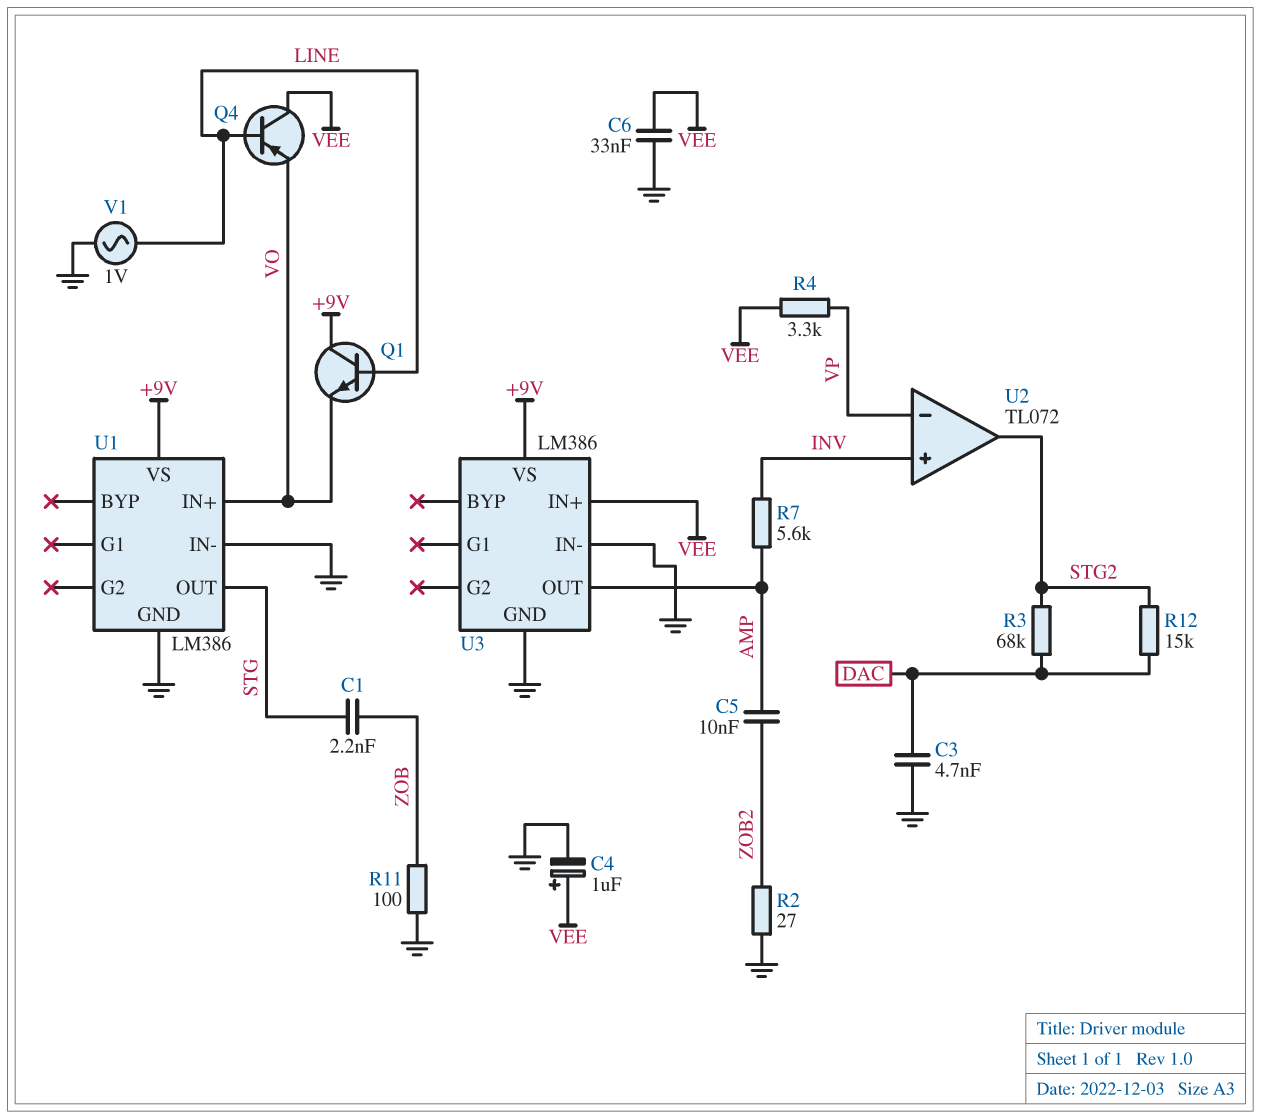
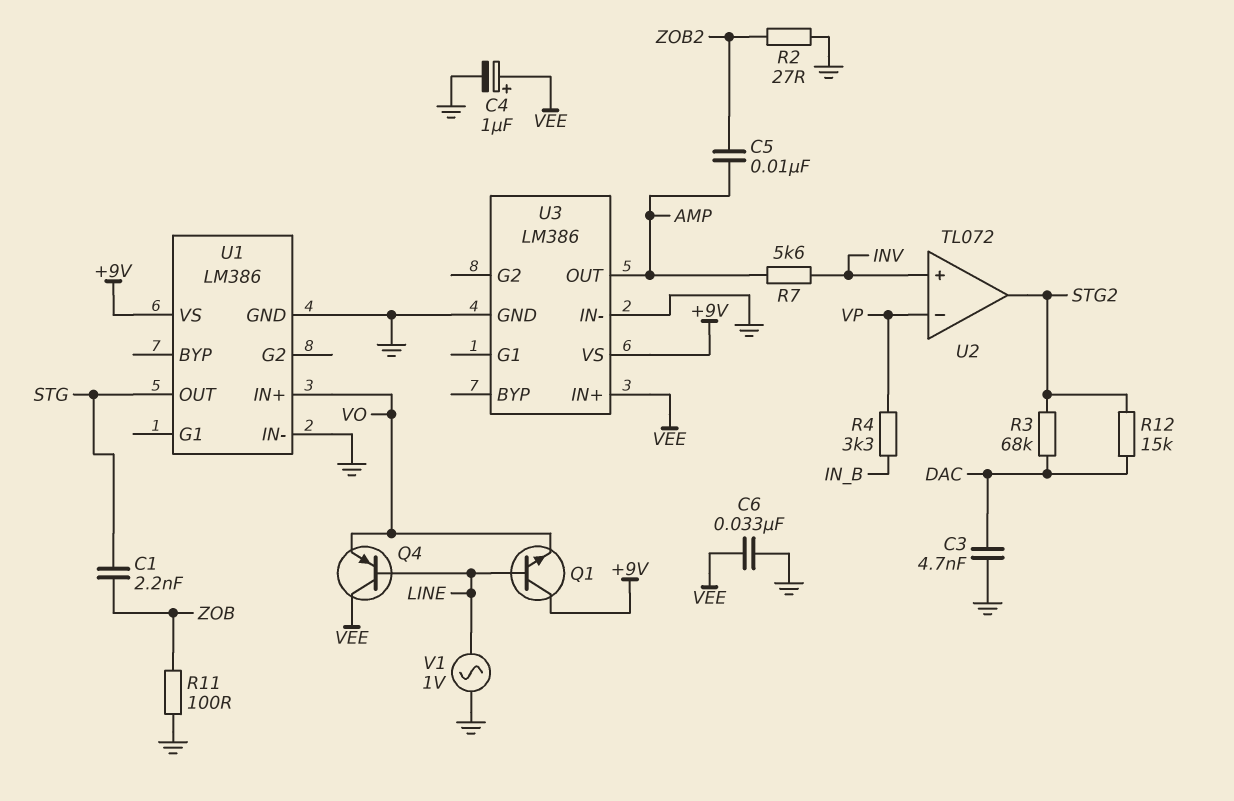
R4: 3.3k (VEE, VP) -> 3.3k (IN_B, VP)

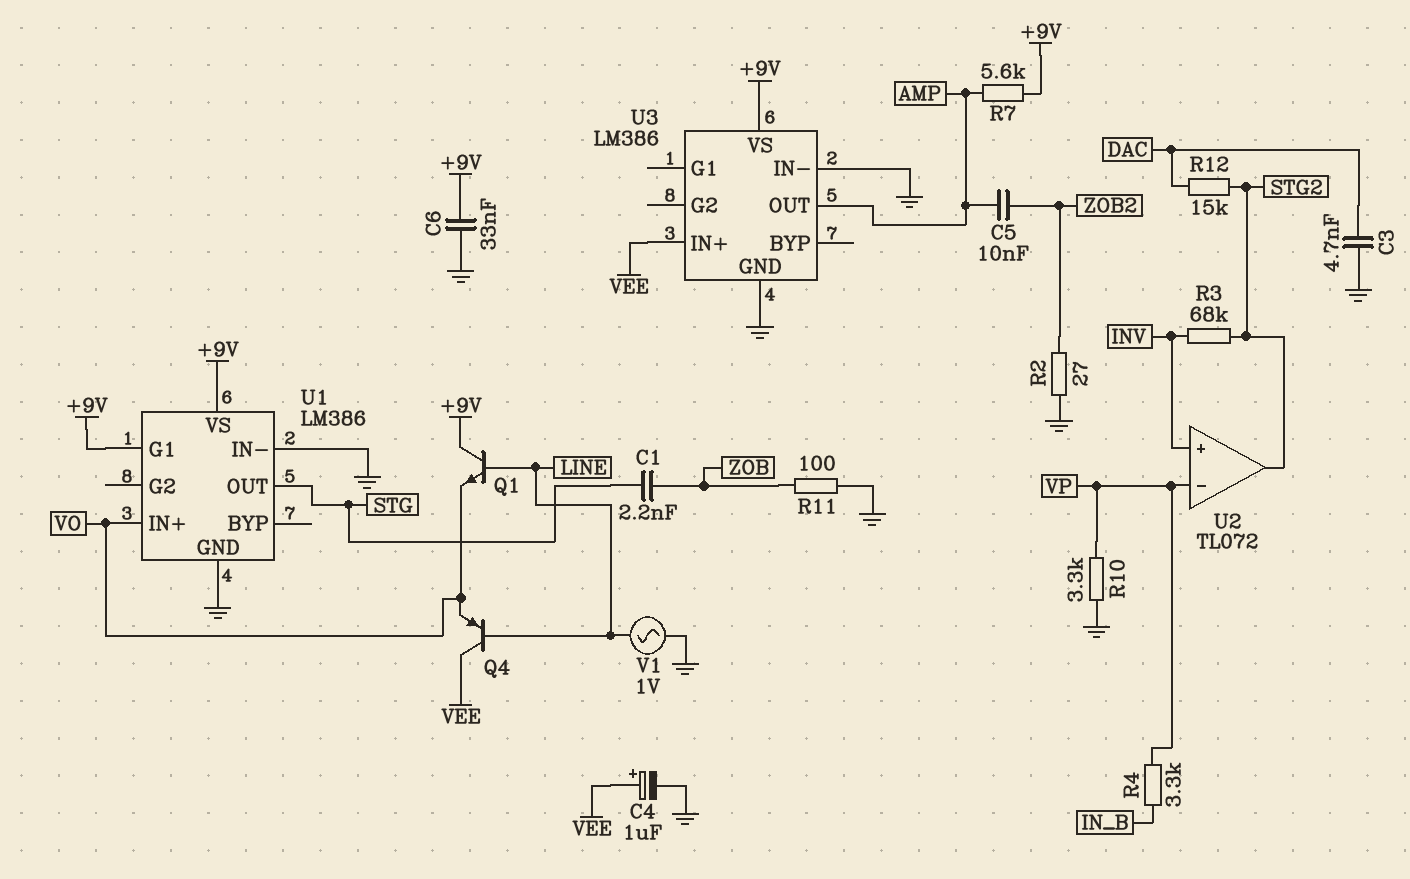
C6: 33nF (GND, VEE) -> 33nF (+9V, GND)
R3: 68k (DAC, STG2) -> 68k (INV, STG2)
R7: 5.6k (AMP, INV) -> 5.6k (+9V, AMP)
R10: none -> 3.3k (GND, VP)
U1 pin G1: none -> +9V

